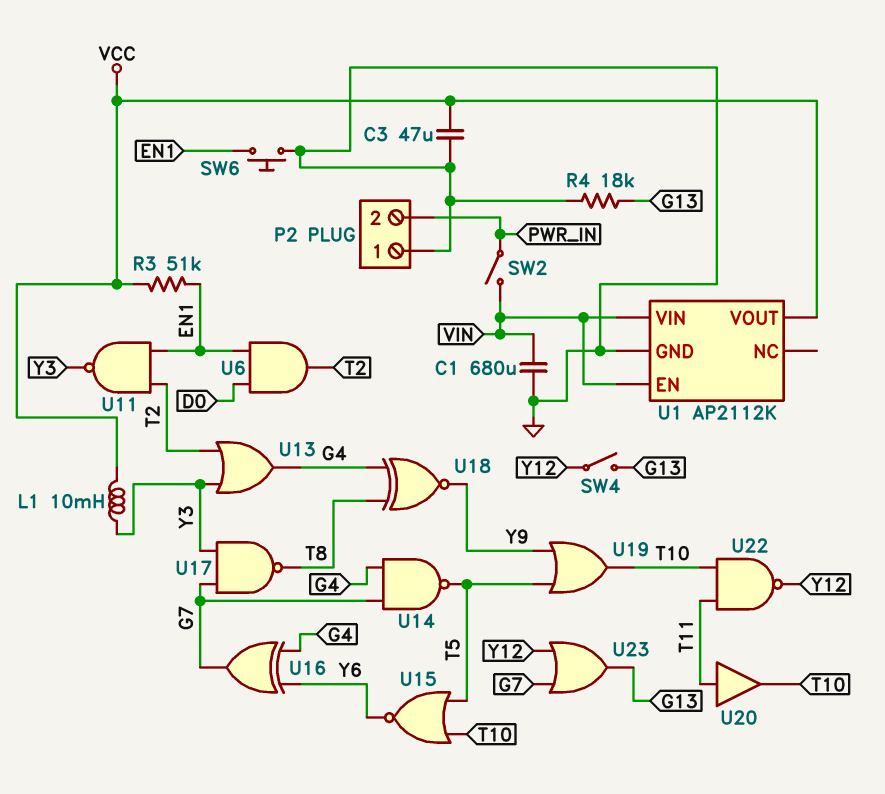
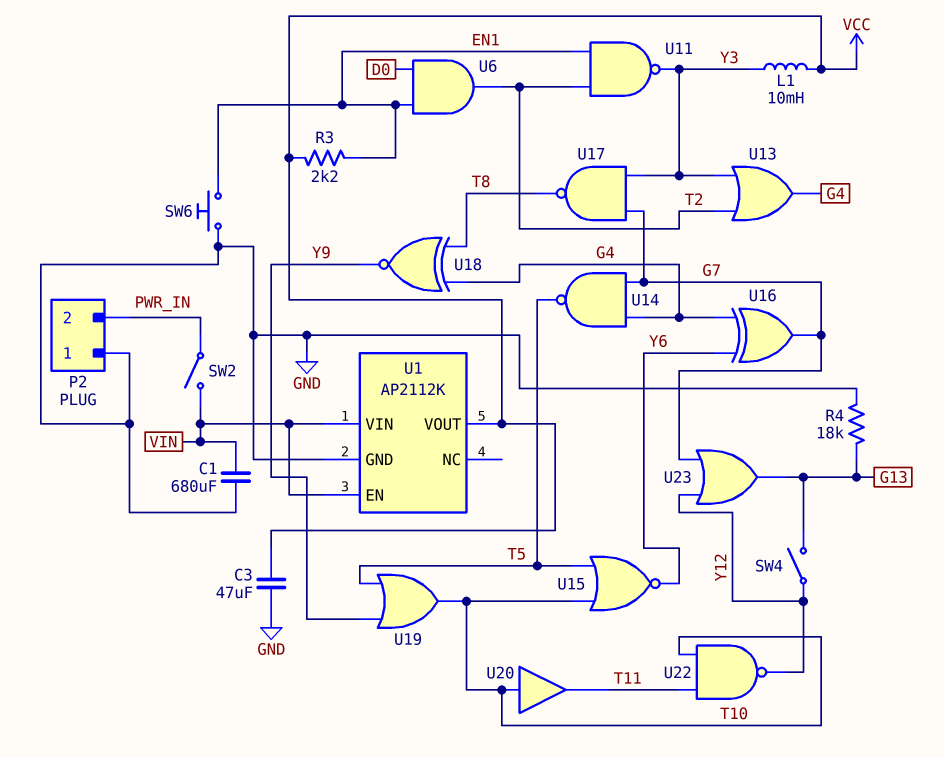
R3: 51k (EN1, VCC) -> 2.2k (EN1, VCC)
U20: buffer (in T11, out T10) -> buffer (in T10, out T11)

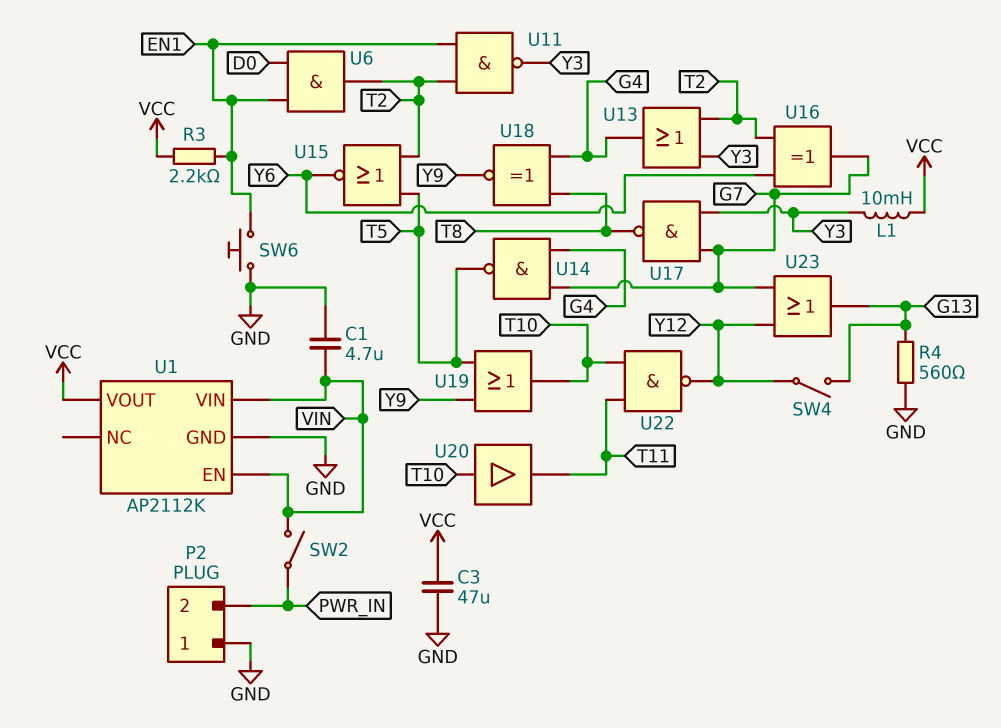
C1: 680uF (GND, VIN) -> 4.7uF (GND, VIN)
R4: 18k (G13, GND) -> 560 (G13, GND)
U15: NOR (in T5, in T10, out Y6) -> NOR (in T2, in T5, out Y6)
U16: XOR (in G4, in Y6, out G7) -> XOR (in T2, in Y6, out G7)

